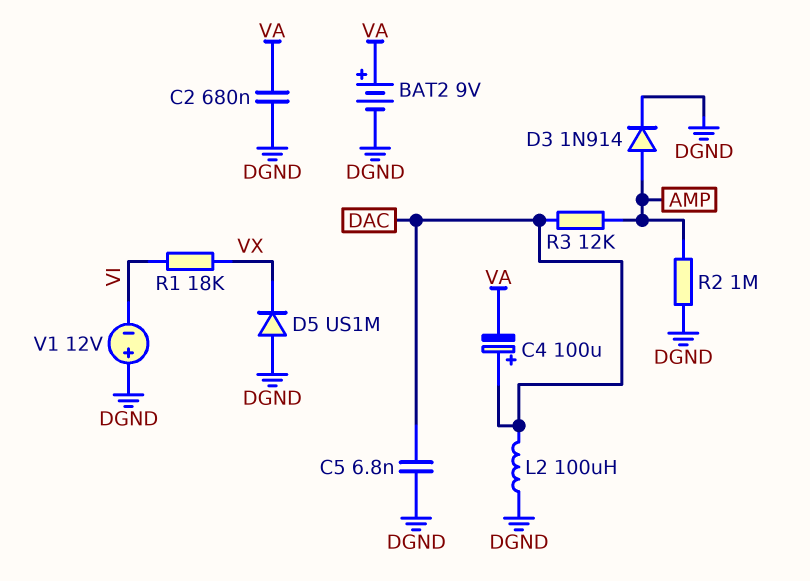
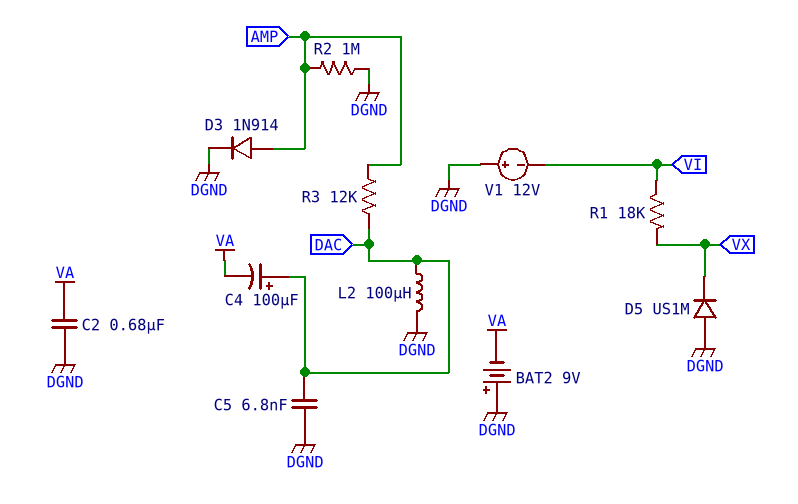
BAT2: 9V (plus VA, minus DGND) -> 9V (plus DGND, minus VA)

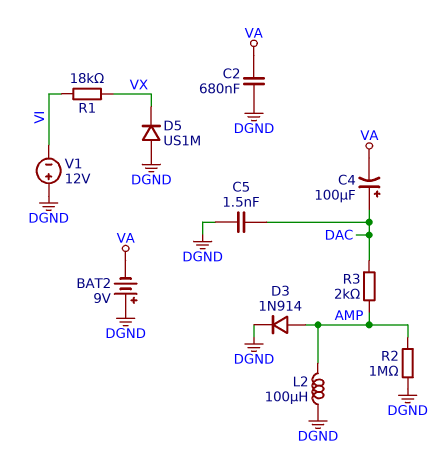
C5: 6.8nF (DAC, DGND) -> 1.5nF (DAC, DGND)
L2: 100uH (DAC, DGND) -> 100uH (AMP, DGND)
R3: 12k (AMP, DAC) -> 2k (AMP, DAC)

